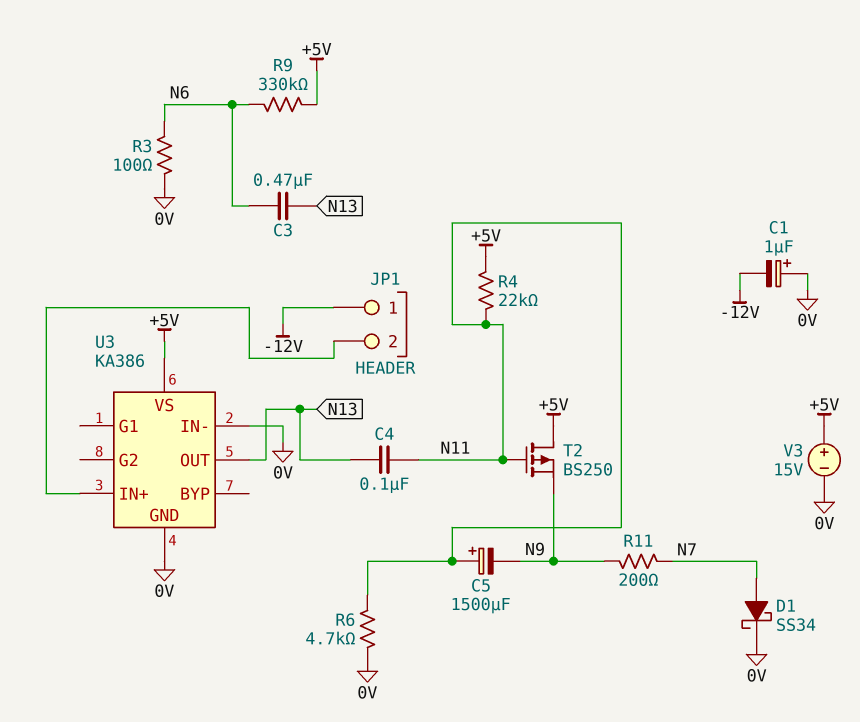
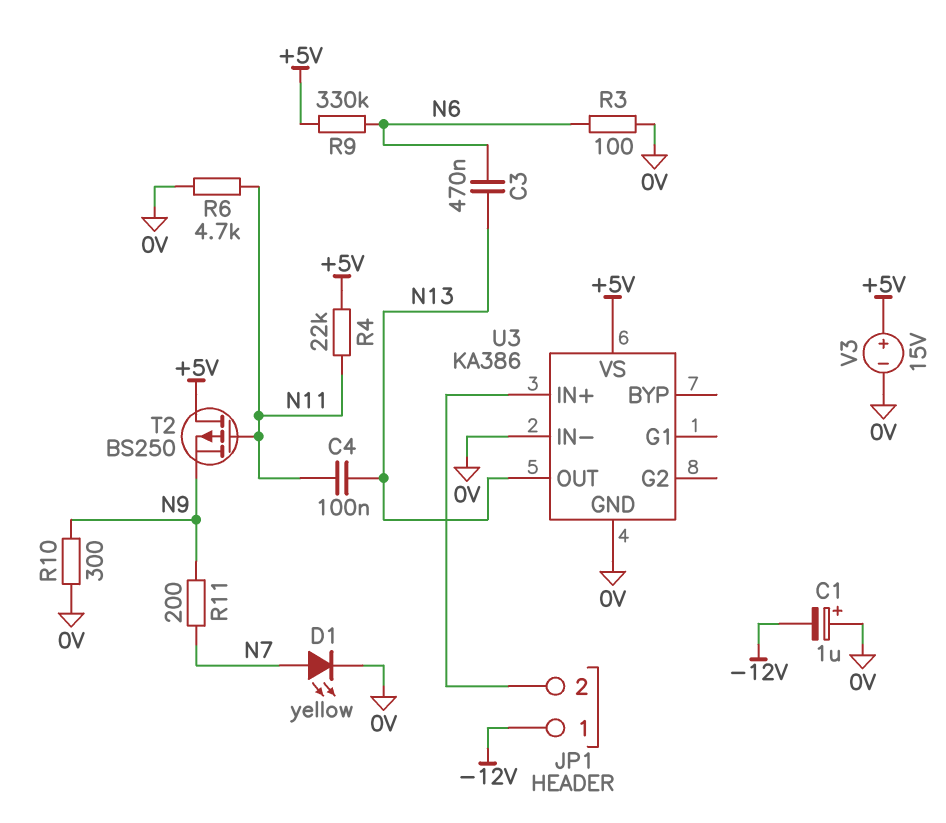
C5: 1500uF (plus N11, minus N9) -> none
D1: schottky SS34 (A N7, K 0V) -> LED yellow (A N7, K 0V)
R10: none -> 300 (0V, N9)

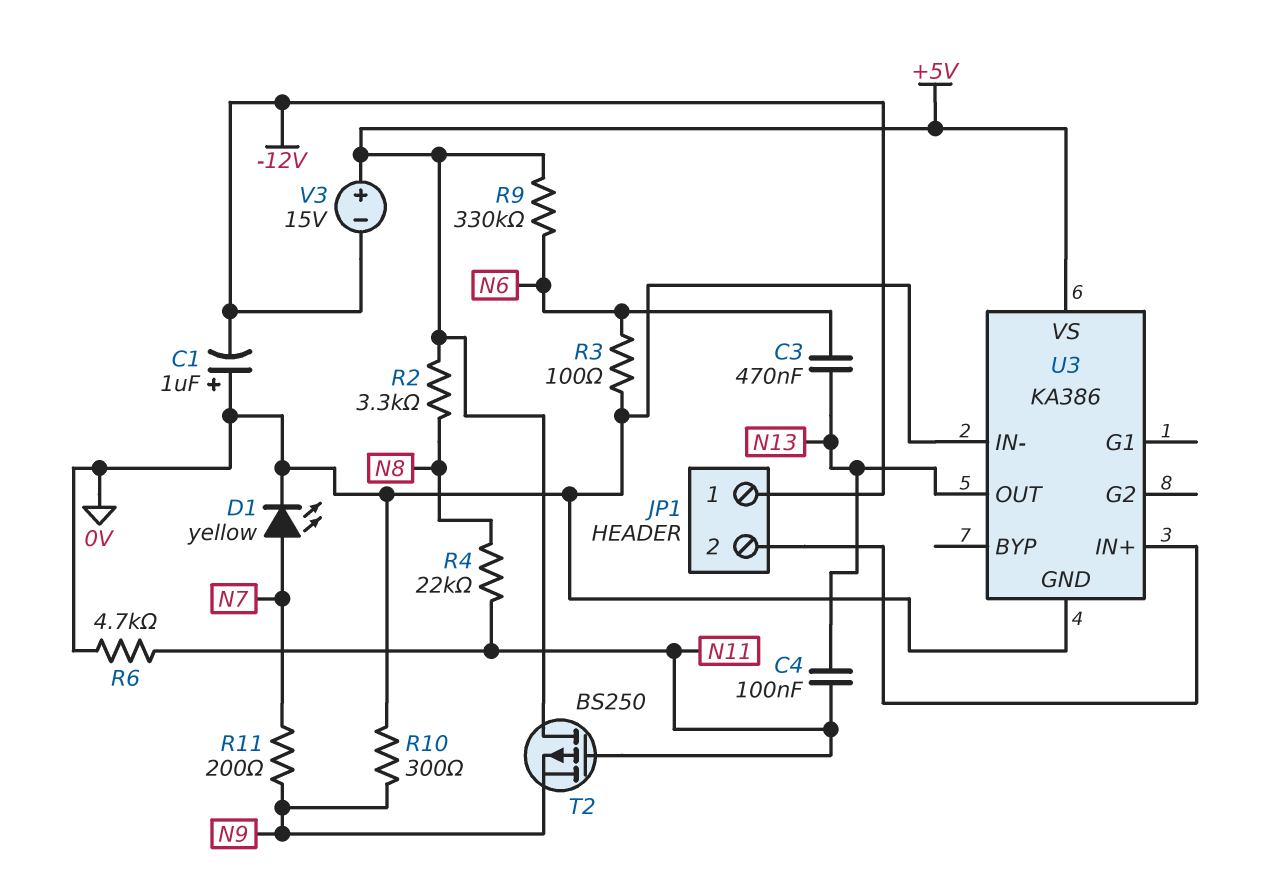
R2: none -> 3.3k (+5V, N8)
R4: 22k (+5V, N11) -> 22k (N8, N11)
V3: 15V (plus +5V, minus 0V) -> 15V (plus +5V, minus -12V)

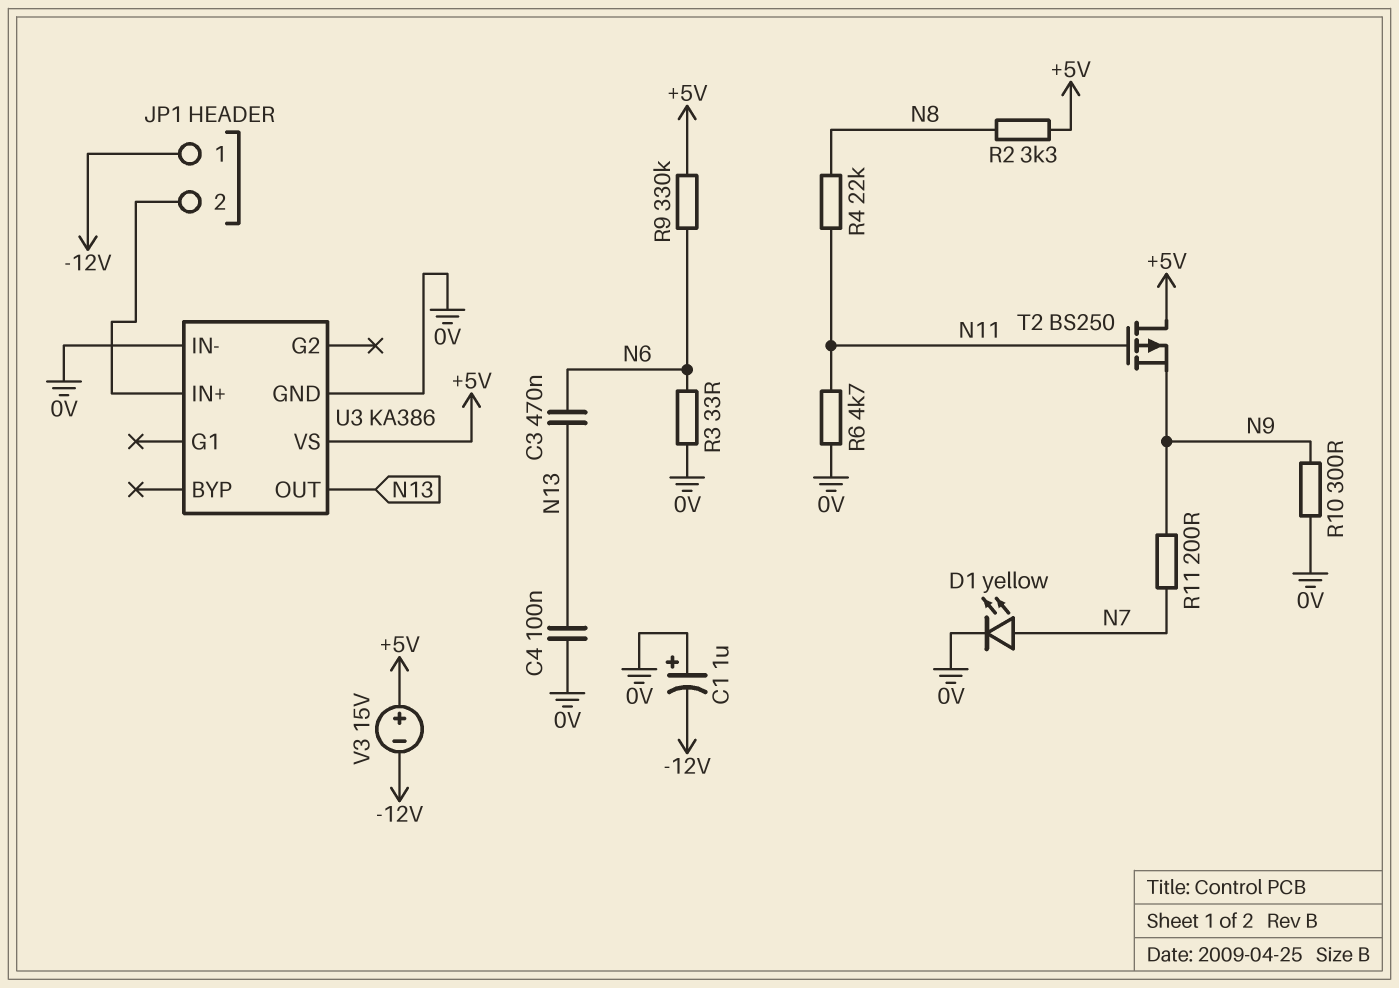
C4: 100nF (N11, N13) -> 100nF (0V, N13)
R3: 100 (0V, N6) -> 33 (0V, N6)

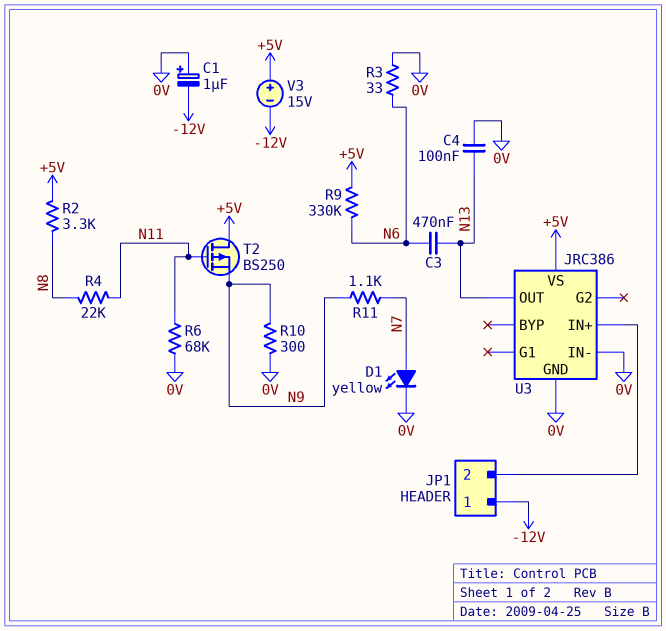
R6: 4.7k (0V, N11) -> 68k (0V, N11)
R11: 200 (N7, N9) -> 1.1k (N7, N9)
U3: KA386 -> JRC386

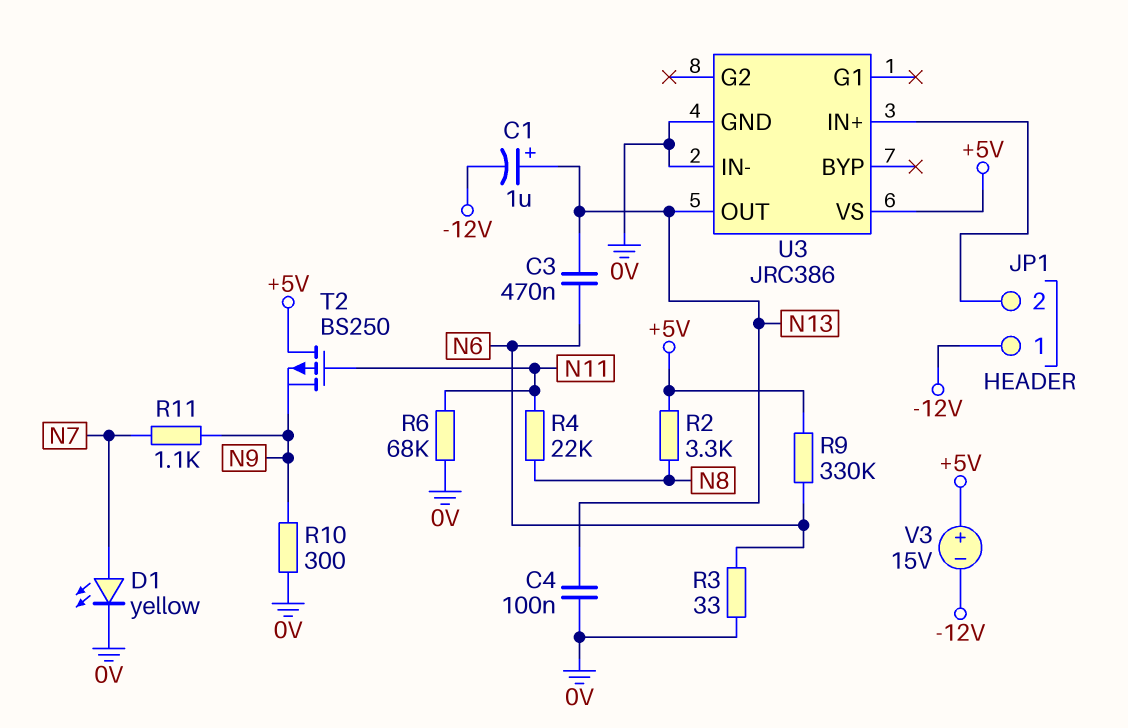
C1: 1uF (plus 0V, minus -12V) -> 1uF (plus N13, minus -12V)

